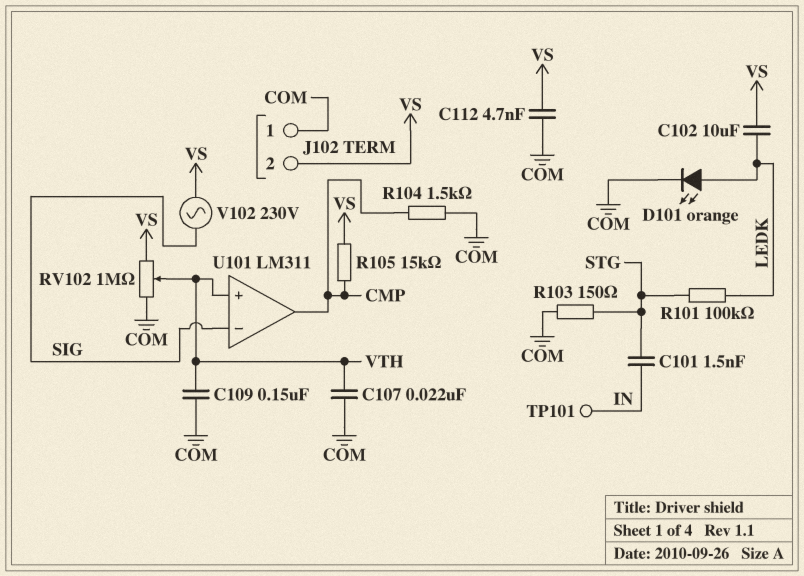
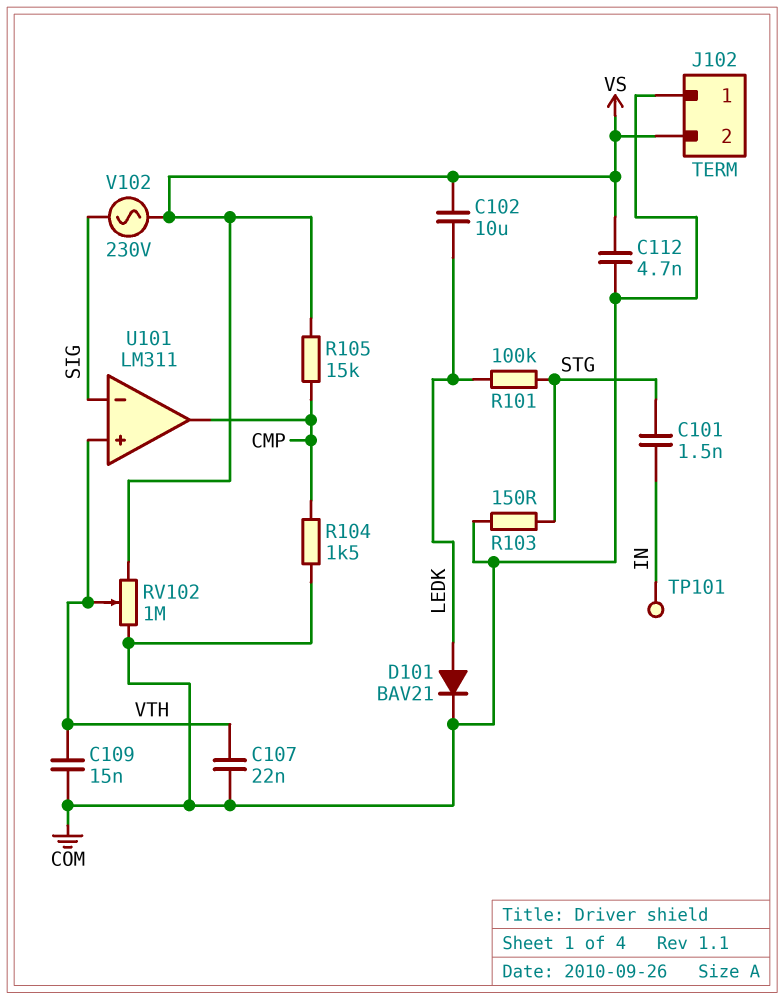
C109: 150nF (COM, VTH) -> 15nF (COM, VTH)
D101: LED orange (A LEDK, K COM) -> diode BAV21 (A LEDK, K COM)

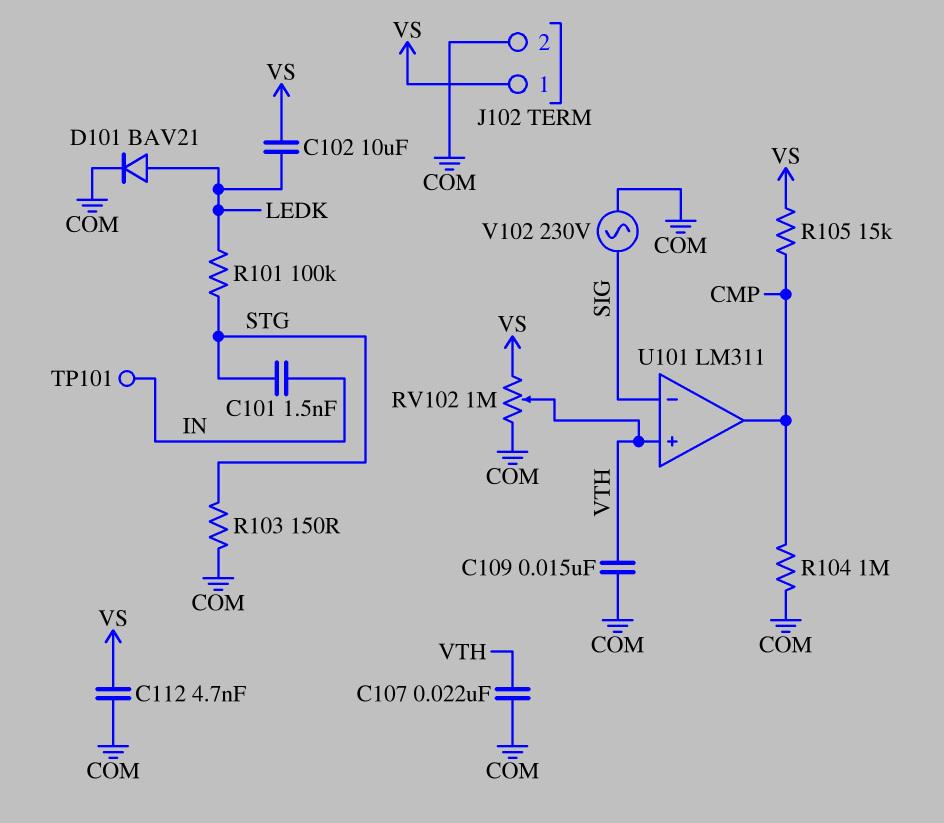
J102 pin 1: COM -> VS
J102 pin 2: VS -> COM
R104: 1.5k (CMP, COM) -> 1M (CMP, COM)
V102: AC 230V (SIG, VS) -> AC 230V (COM, SIG)

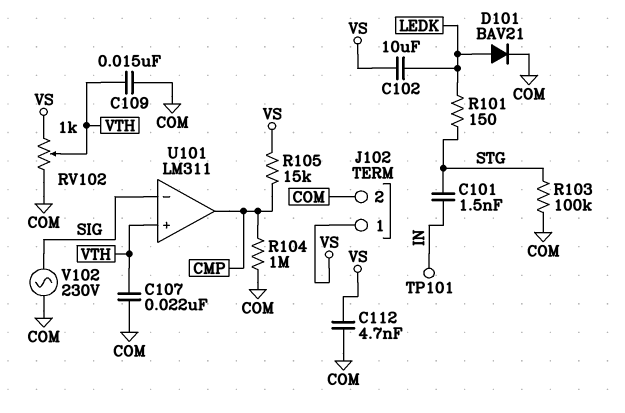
R101: 100k (LEDK, STG) -> 150 (LEDK, STG)
R103: 150 (COM, STG) -> 100k (COM, STG)
RV102: 1M (COM, VS, wiper VTH) -> 1k (COM, VS, wiper VTH)

